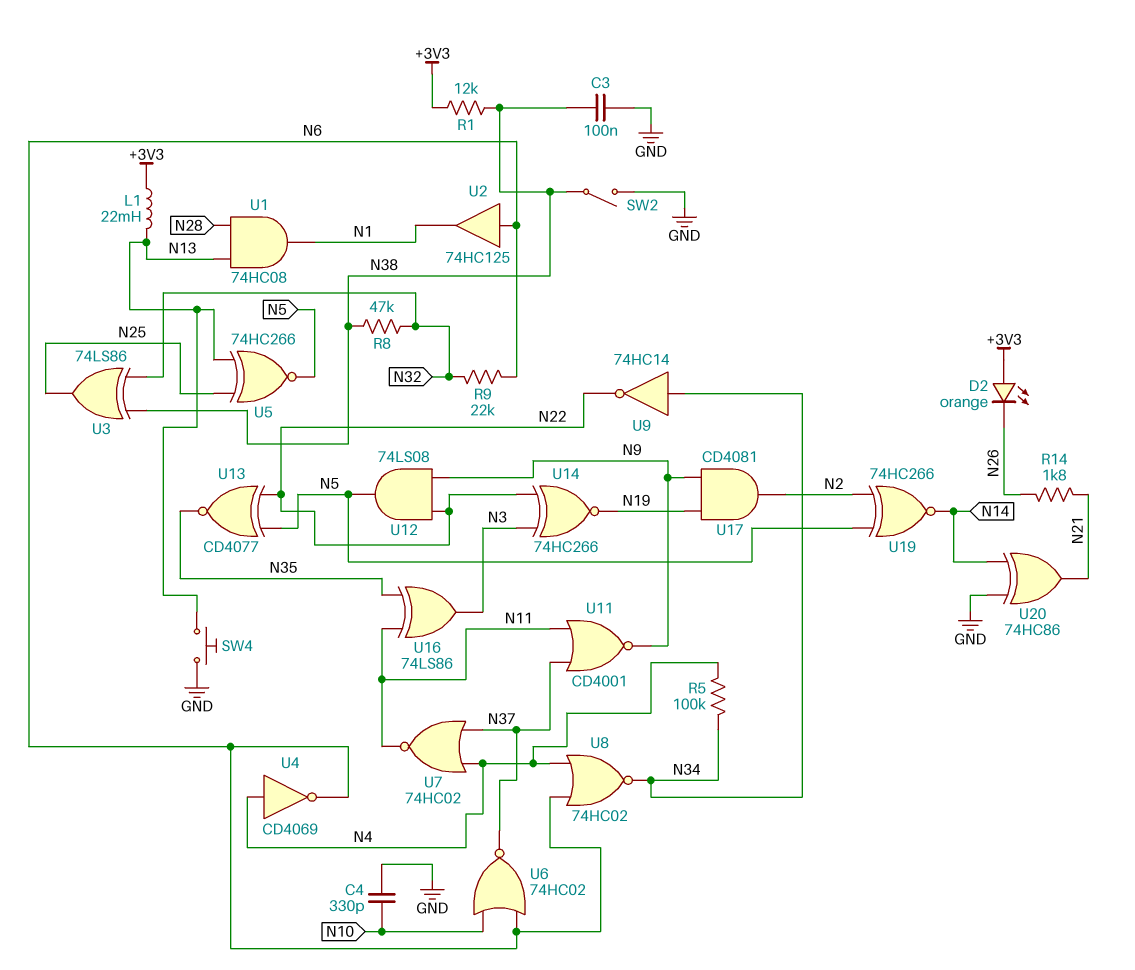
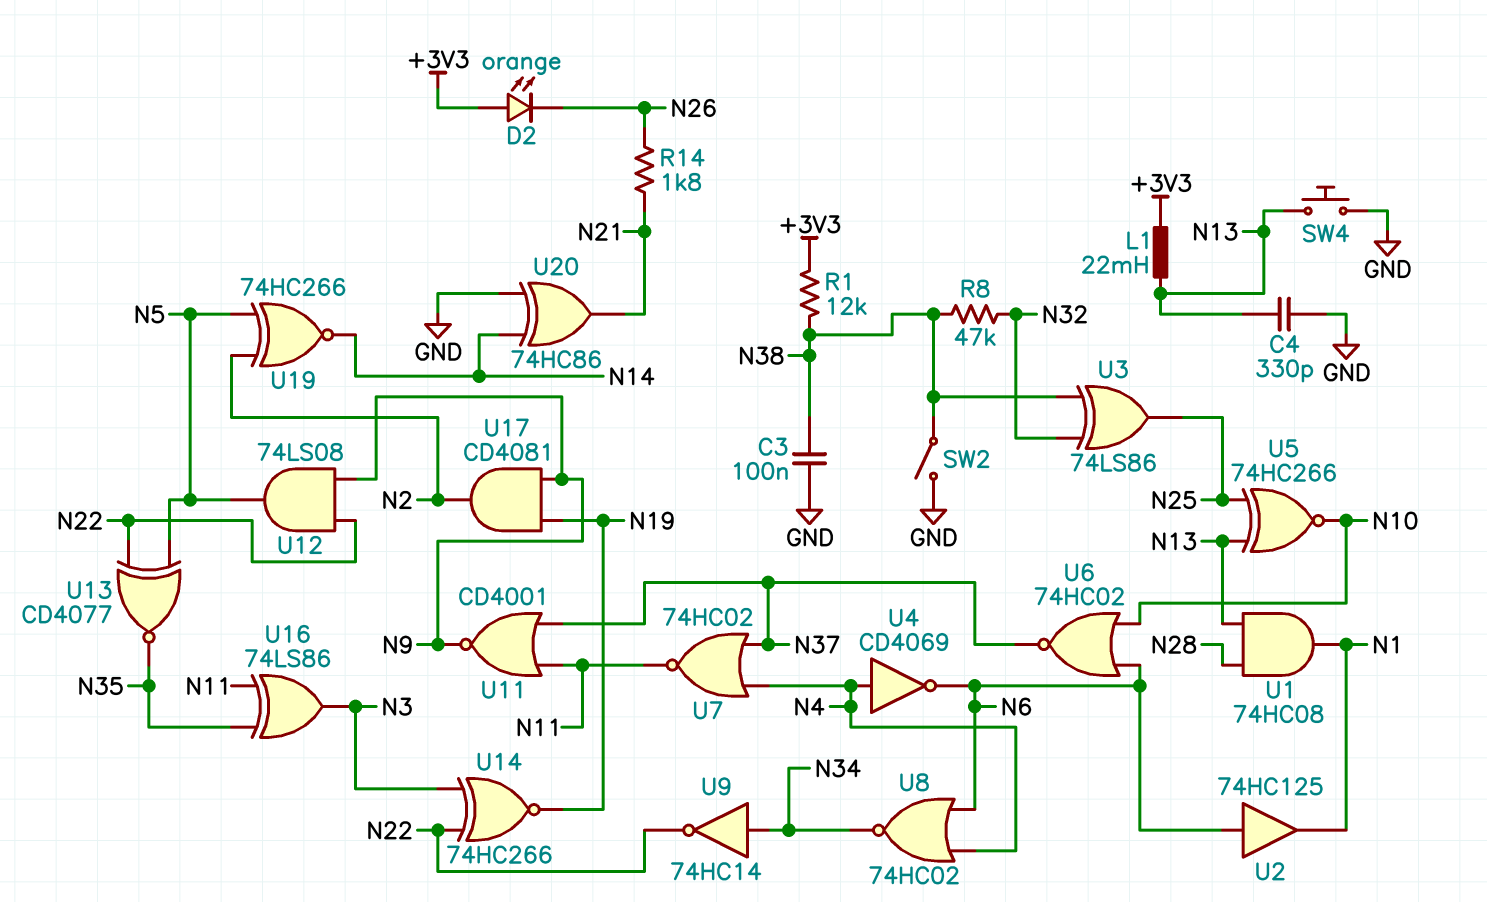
C4: 330pF (GND, N10) -> 330pF (GND, N13)
R5: 100k (N4, N34) -> none
R9: 22k (N6, N32) -> none
U5: XNOR 74HC266 (in N13, in N25, out N5) -> XNOR 74HC266 (in N13, in N25, out N10)

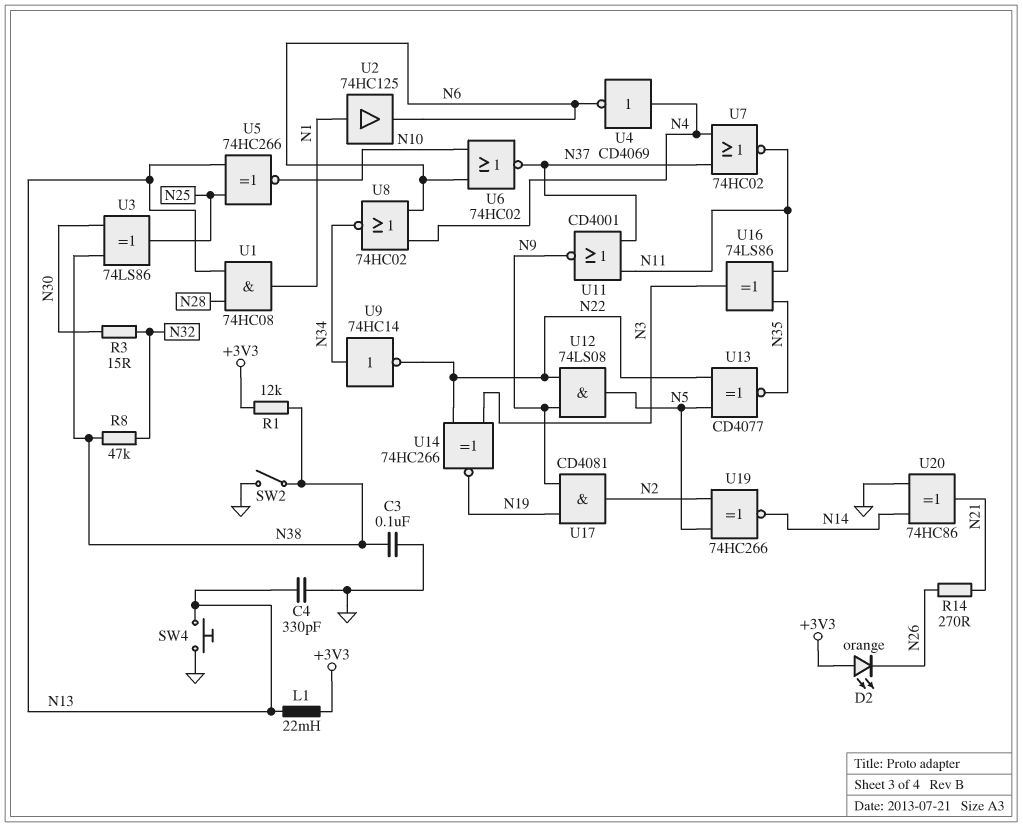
R3: none -> 15 (N30, N32)
R14: 1.8k (N21, N26) -> 270 (N21, N26)
U2: buffer 74HC125 (in N6, out N1) -> buffer 74HC125 (in N1, out N6)
U3: XOR 74LS86 (in N32, in N38, out N25) -> XOR 74LS86 (in N30, in N38, out N25)

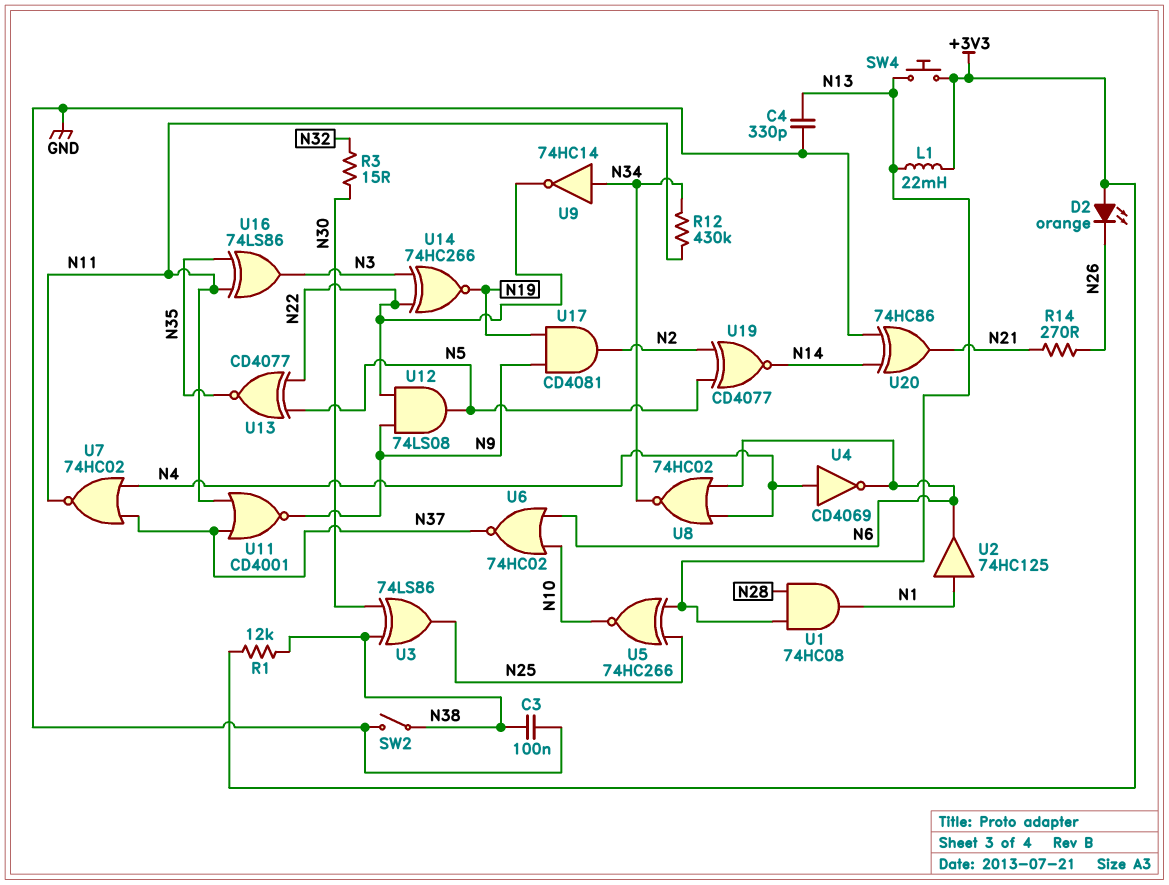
R8: 47k (N32, N38) -> none
R12: none -> 430k (N11, N34)
SW4: button (GND, N13) -> button (+3V3, N13)
U19: XNOR 74HC266 (in N2, in N5, out N14) -> XNOR CD4077 (in N2, in N5, out N14)

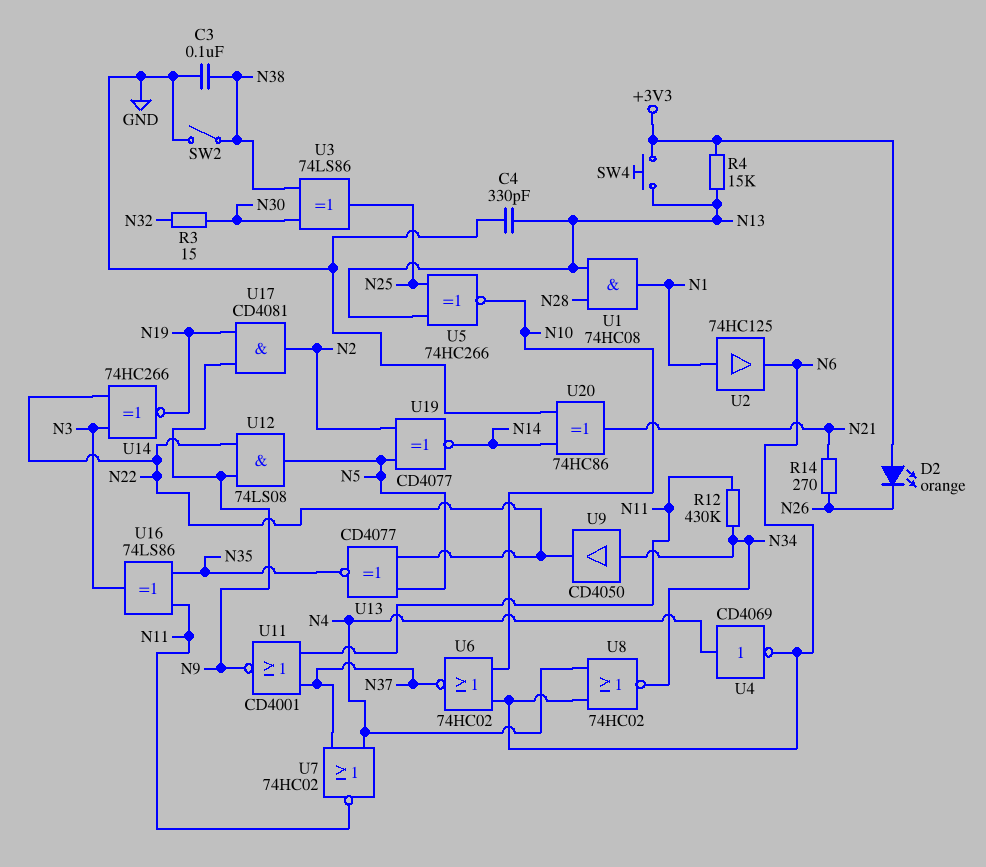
L1: 22mH (+3V3, N13) -> none
R1: 12k (+3V3, N38) -> none
R4: none -> 15k (+3V3, N13)
U9: NOT 74HC14 (in N34, out N22) -> buffer CD4050 (in N34, out N22)

